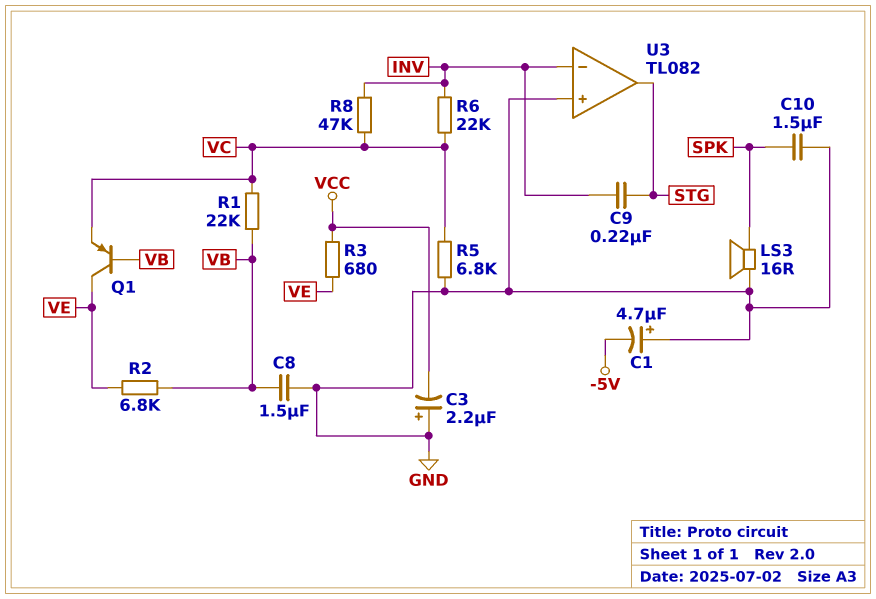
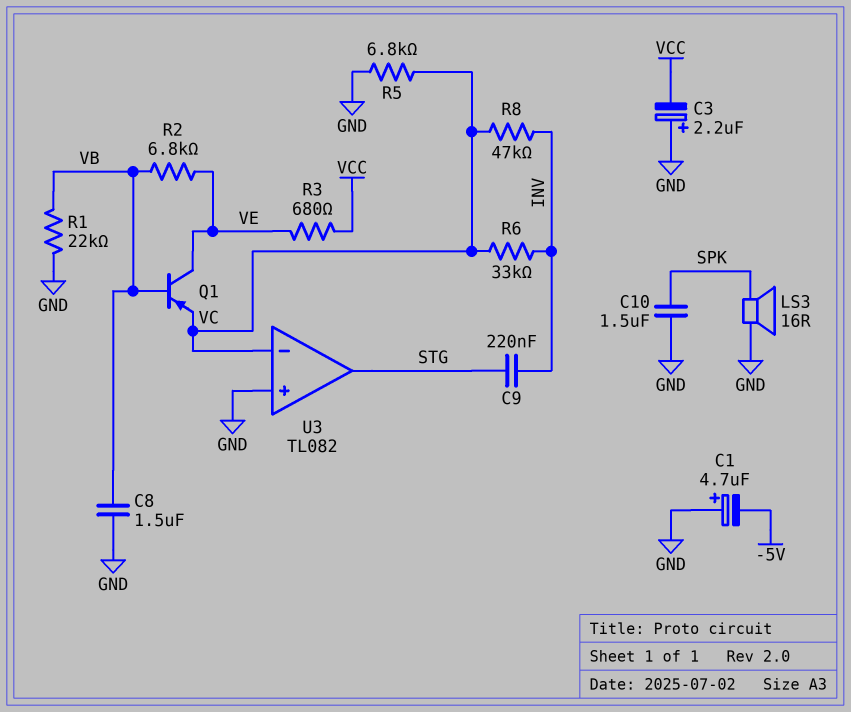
R1: 22k (VB, VC) -> 22k (GND, VB)
R6: 22k (INV, VC) -> 33k (INV, VC)
U3 pin in-: INV -> VC

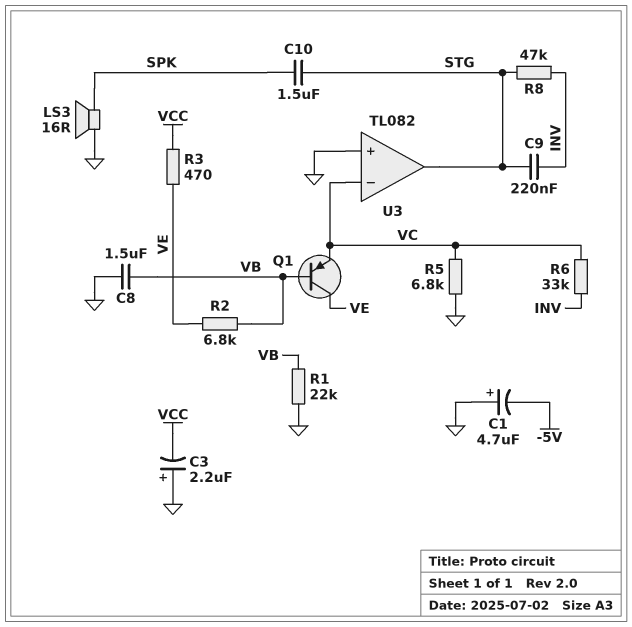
C10: 1.5uF (GND, SPK) -> 1.5uF (SPK, STG)
R3: 680 (VCC, VE) -> 470 (VCC, VE)
R8: 47k (INV, VC) -> 47k (INV, STG)

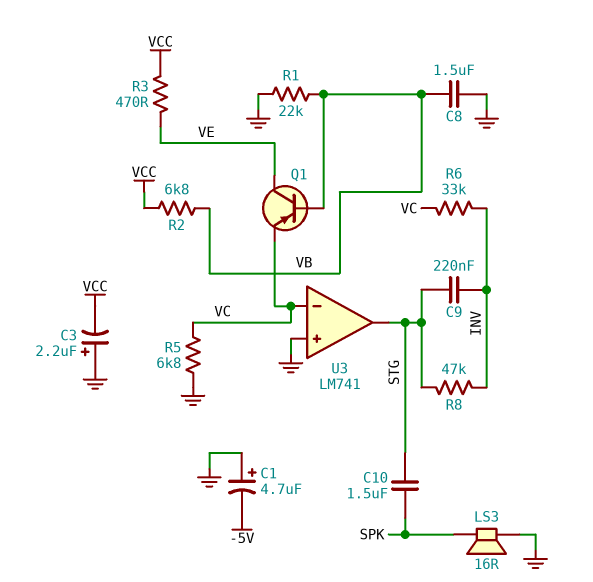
R2: 6.8k (VB, VE) -> 6.8k (VB, VCC)
U3: TL082 -> LM741

